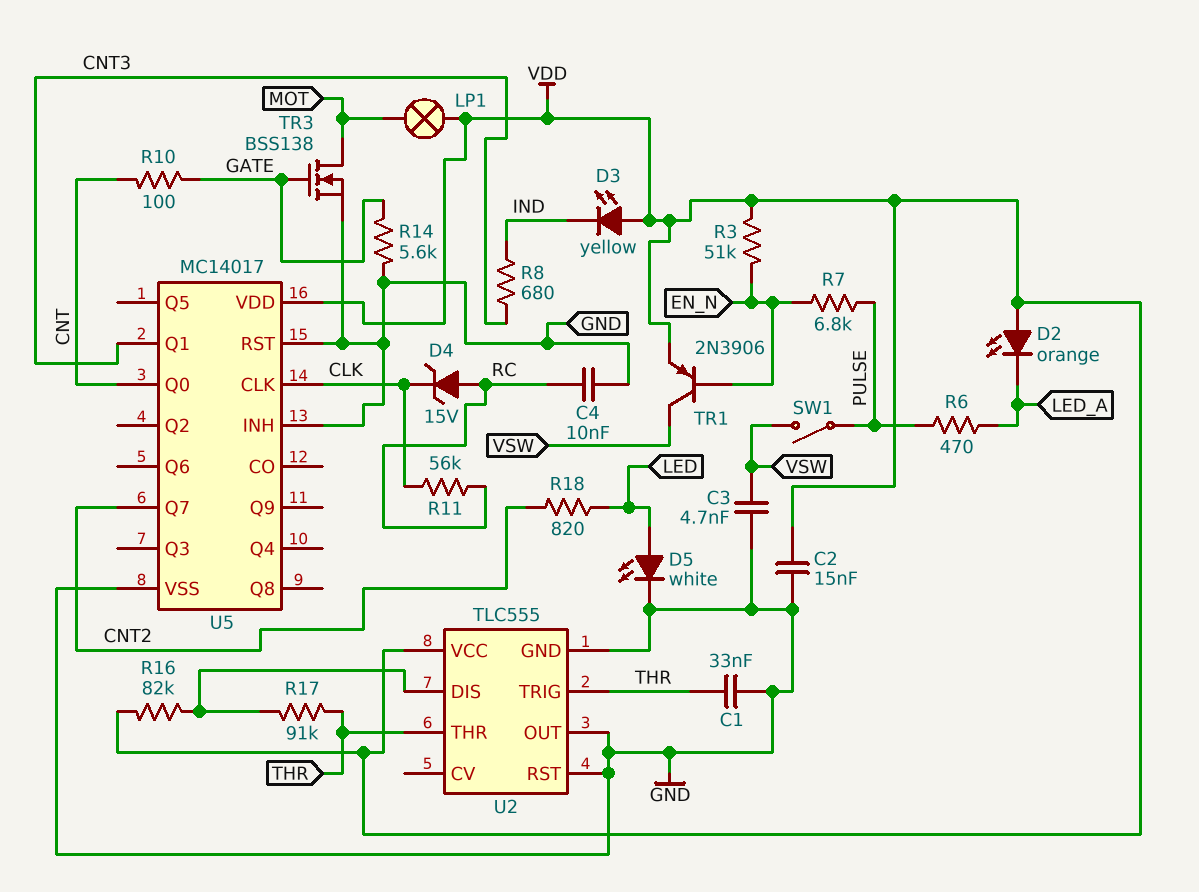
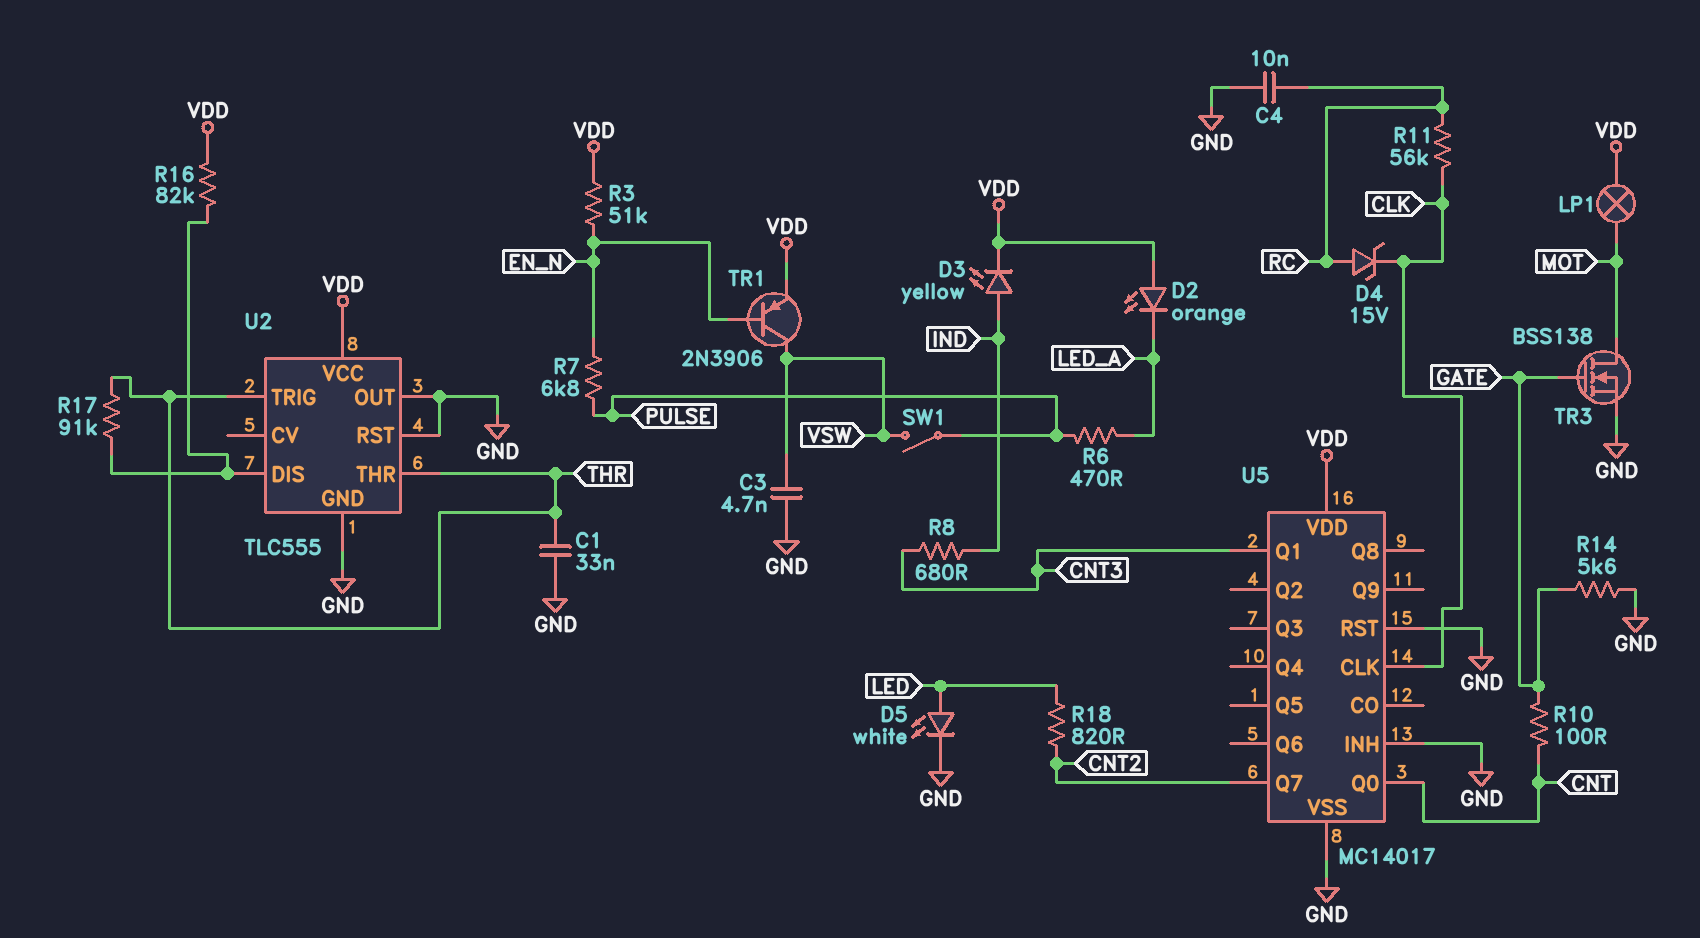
C2: 15nF (GND, VDD) -> none
D3: LED yellow (A VDD, K IND) -> LED yellow (A IND, K VDD)

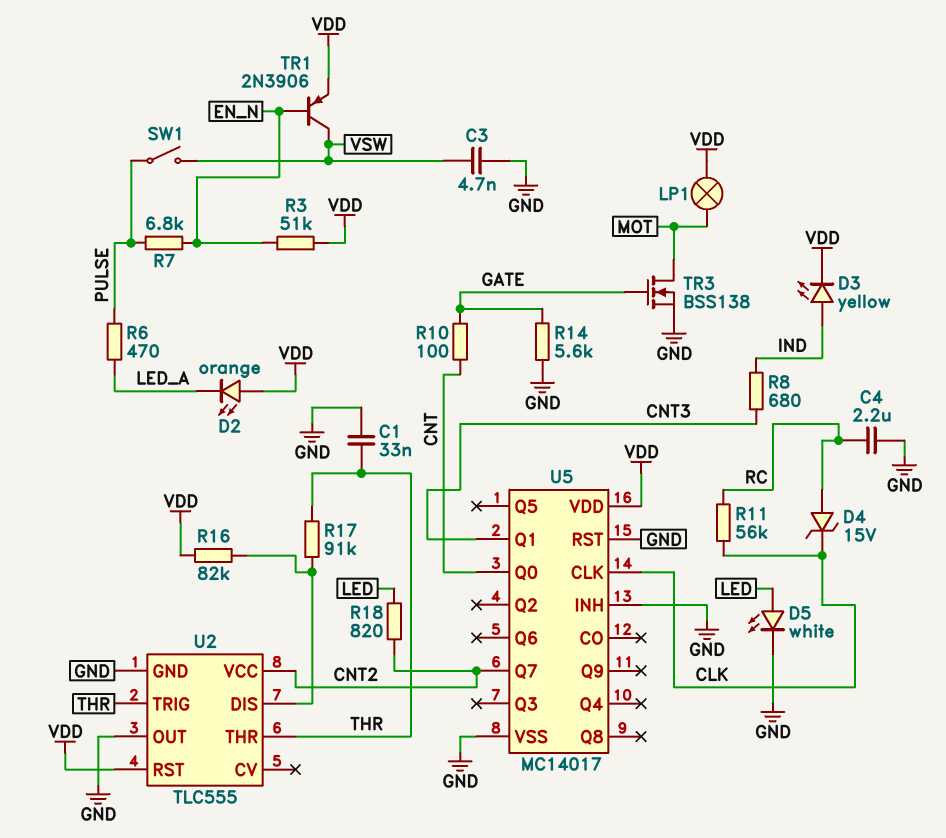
C4: 10nF (GND, RC) -> 2.2uF (GND, RC)
U2 pin RST: GND -> VDD
U2 pin VCC: VDD -> CNT2

